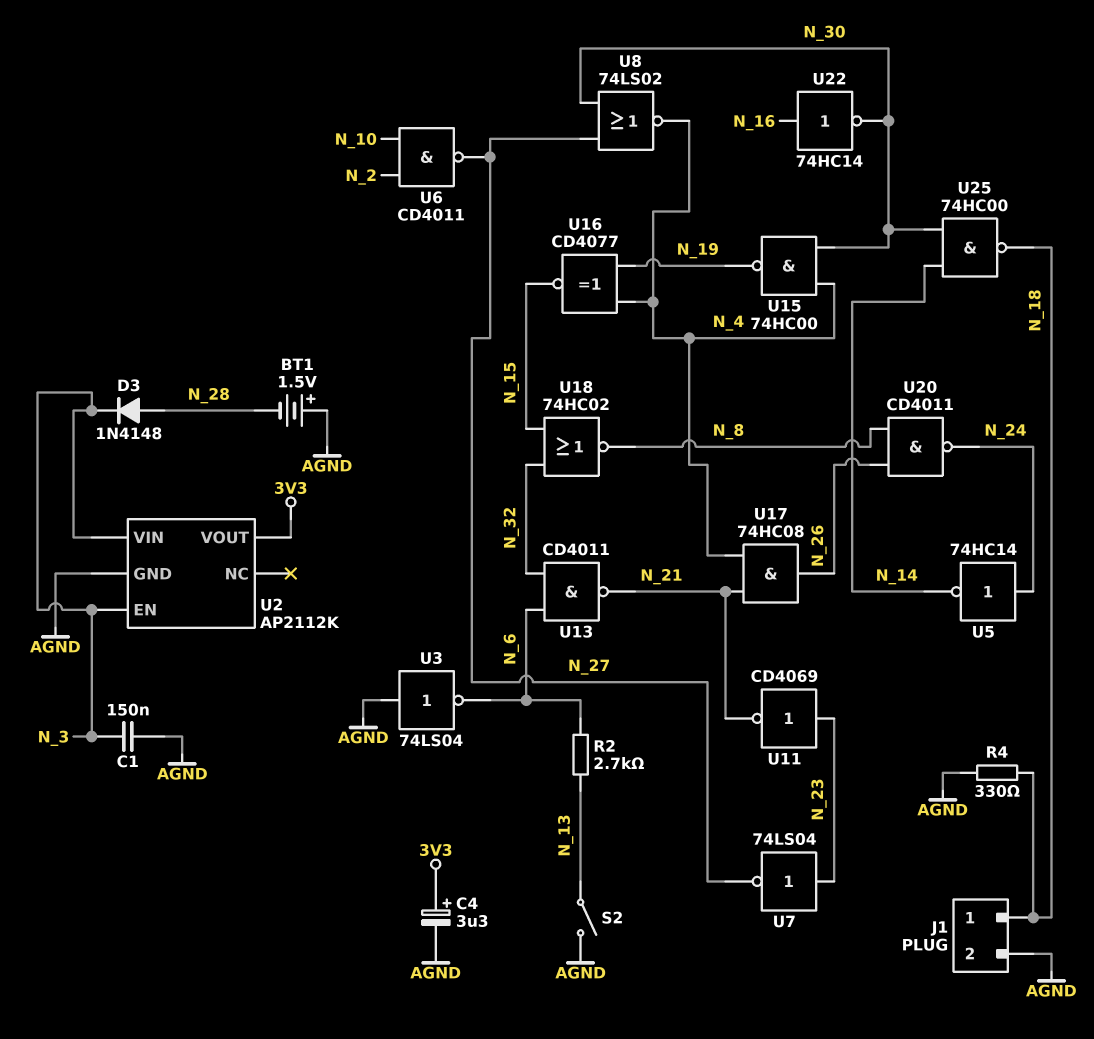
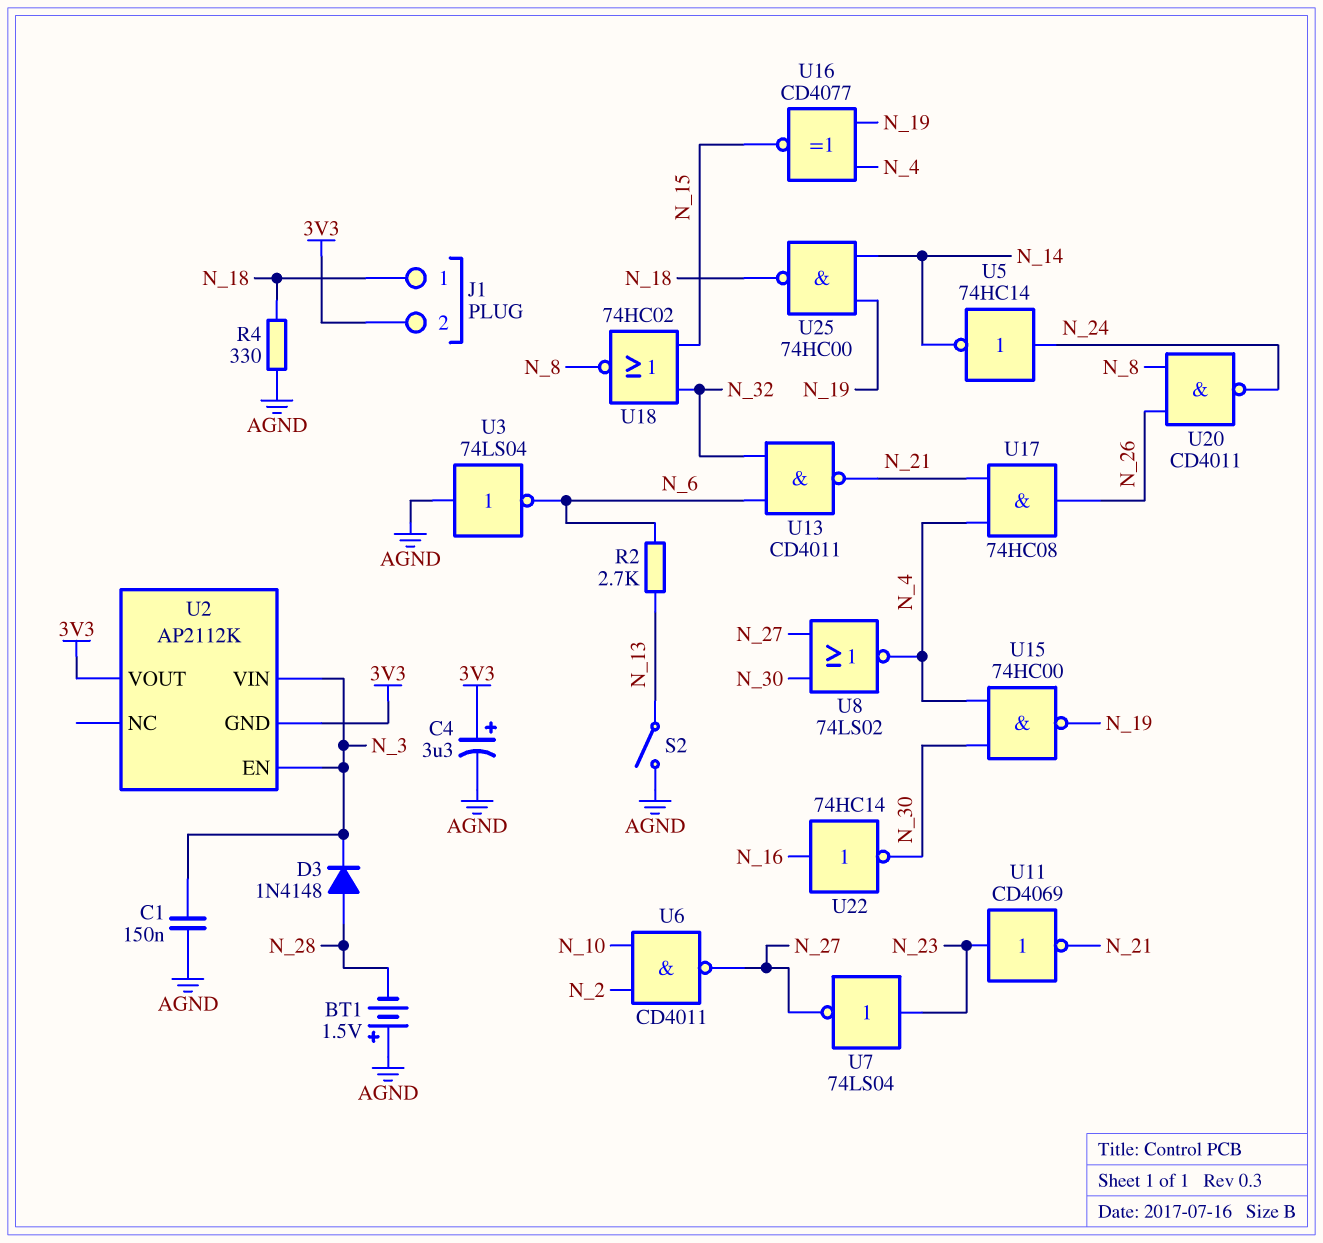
J1 pin 2: AGND -> 3V3
U2 pin GND: AGND -> 3V3
U25: NAND 74HC00 (in N_14, in N_30, out N_18) -> NAND 74HC00 (in N_14, in N_19, out N_18)

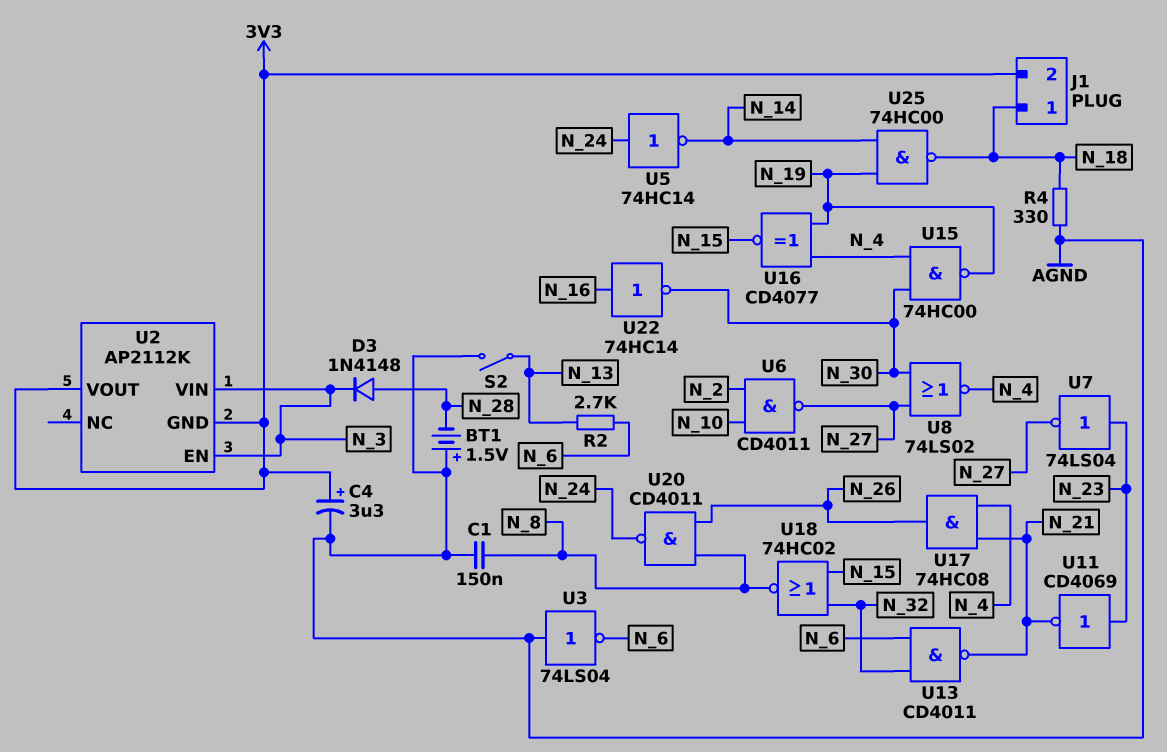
C1: 150nF (AGND, N_3) -> 150nF (AGND, N_8)

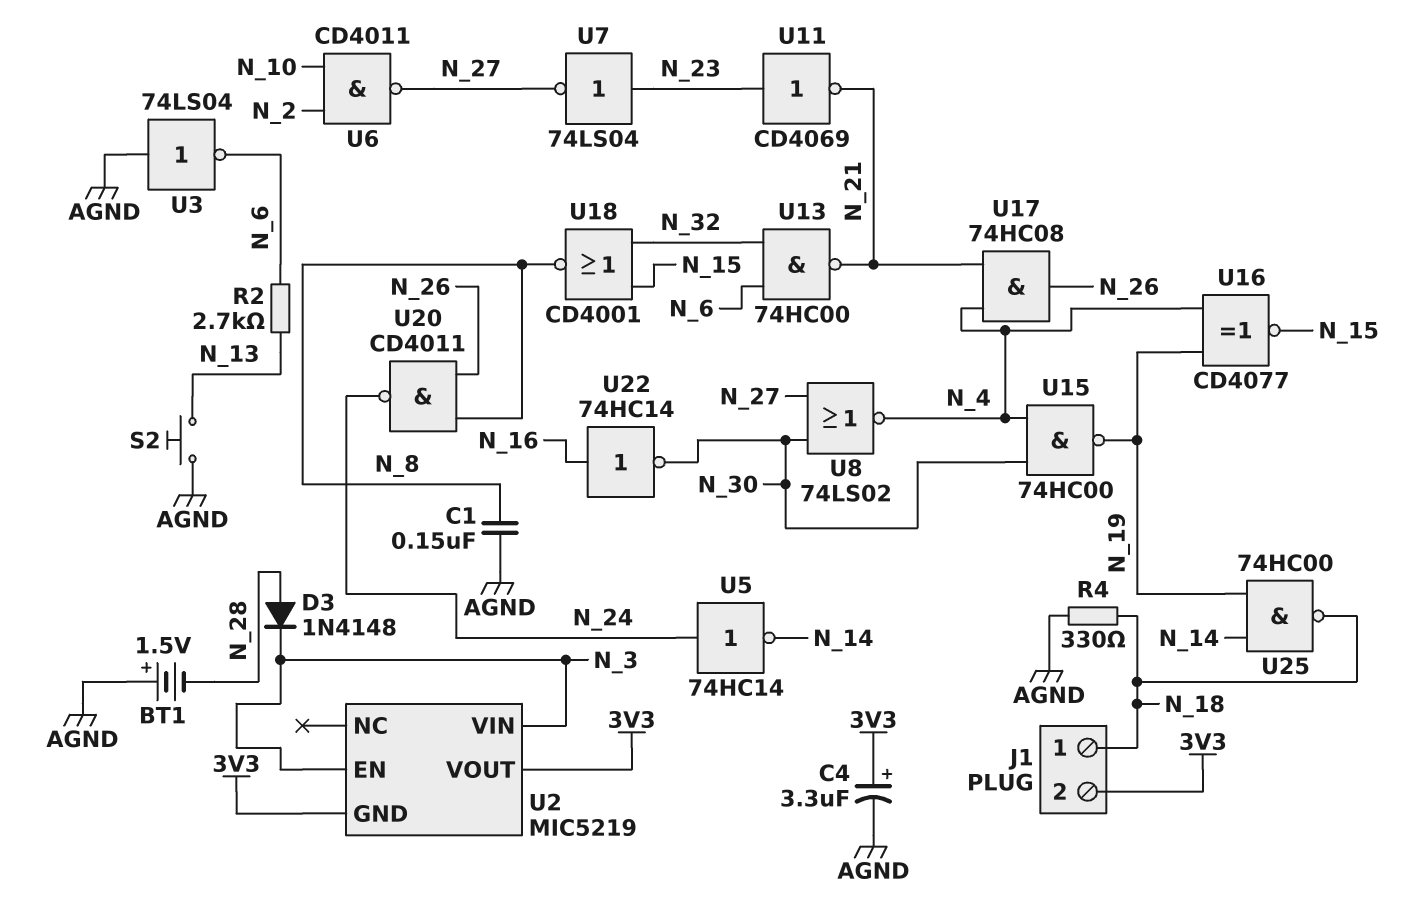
S2: switch (AGND, N_13) -> button (AGND, N_13)
U2: AP2112K -> MIC5219
U13: NAND CD4011 (in N_6, in N_32, out N_21) -> NAND 74HC00 (in N_6, in N_32, out N_21)
U18: NOR 74HC02 (in N_15, in N_32, out N_8) -> NOR CD4001 (in N_15, in N_32, out N_8)

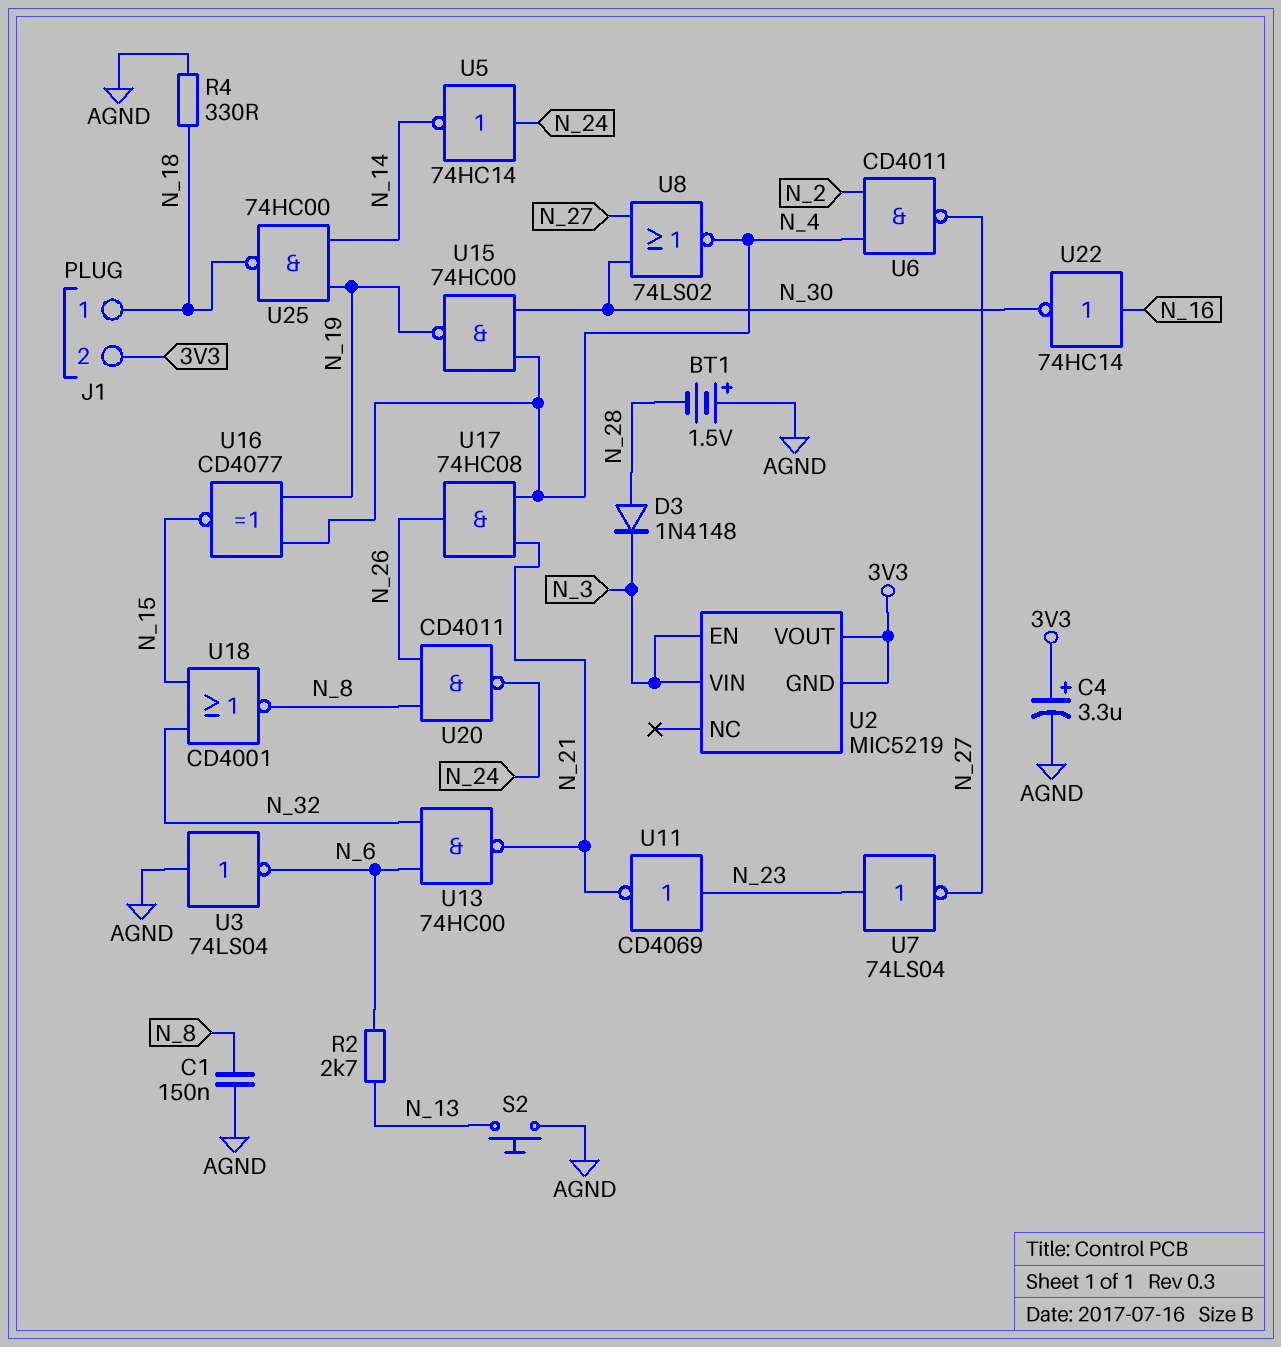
U6: NAND CD4011 (in N_2, in N_10, out N_27) -> NAND CD4011 (in N_2, in N_4, out N_27)

